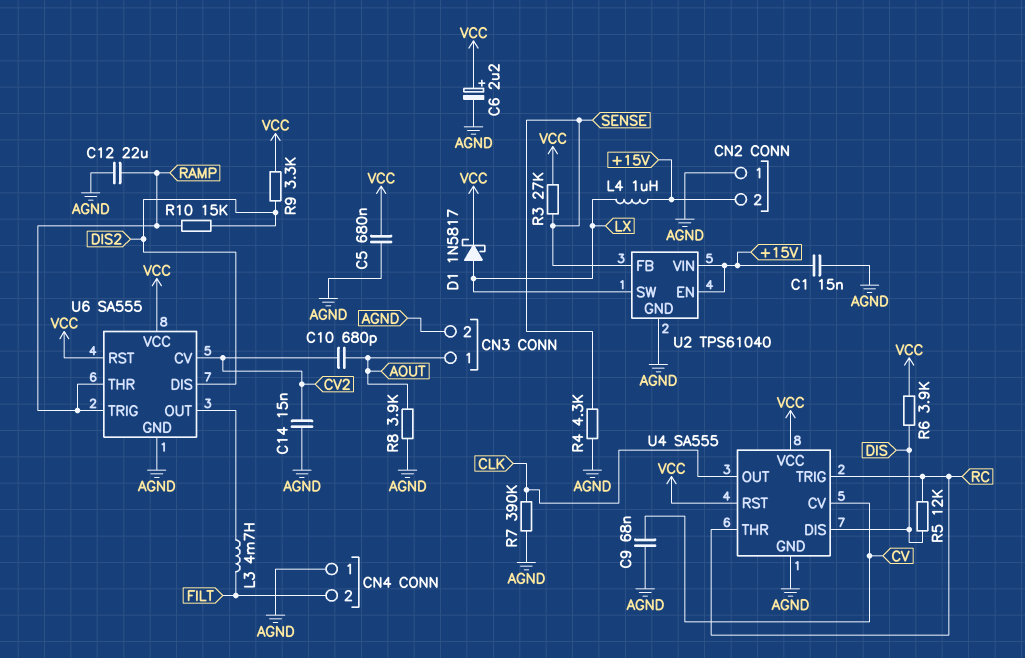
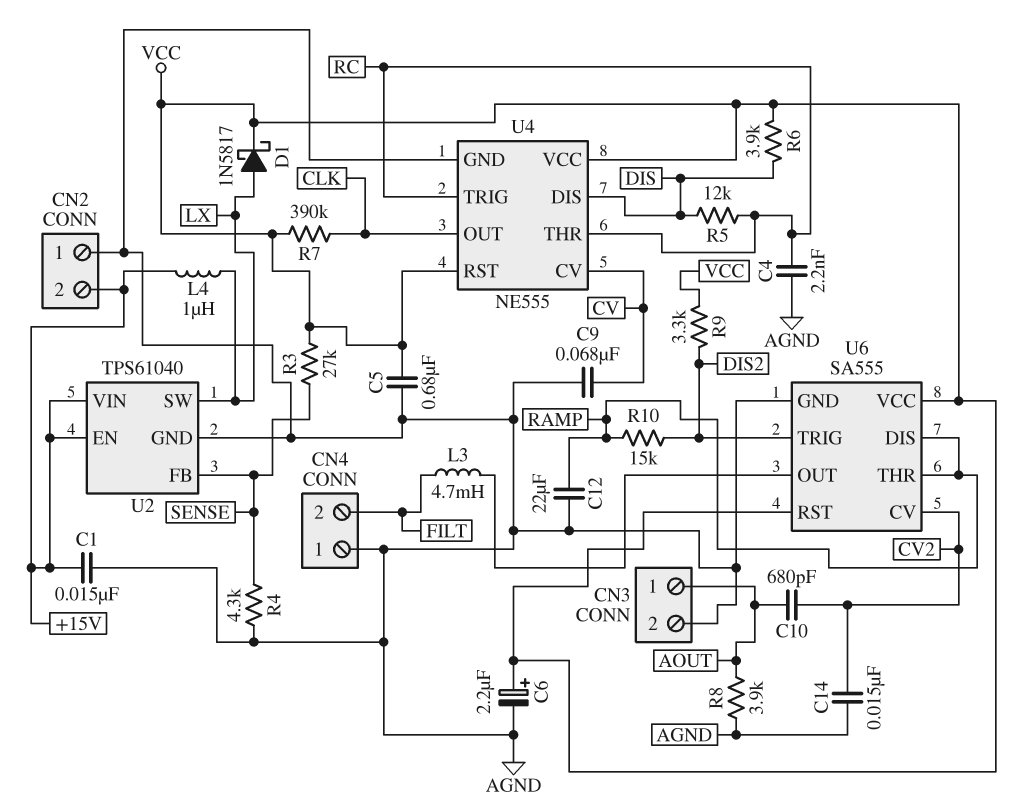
C4: none -> 2.2nF (AGND, RC)
R7: 390k (AGND, CLK) -> 390k (CLK, VCC)
U4: SA555 -> NE555
U6 pin DIS: DIS2 -> RAMP
U6 pin TRIG: RAMP -> DIS2

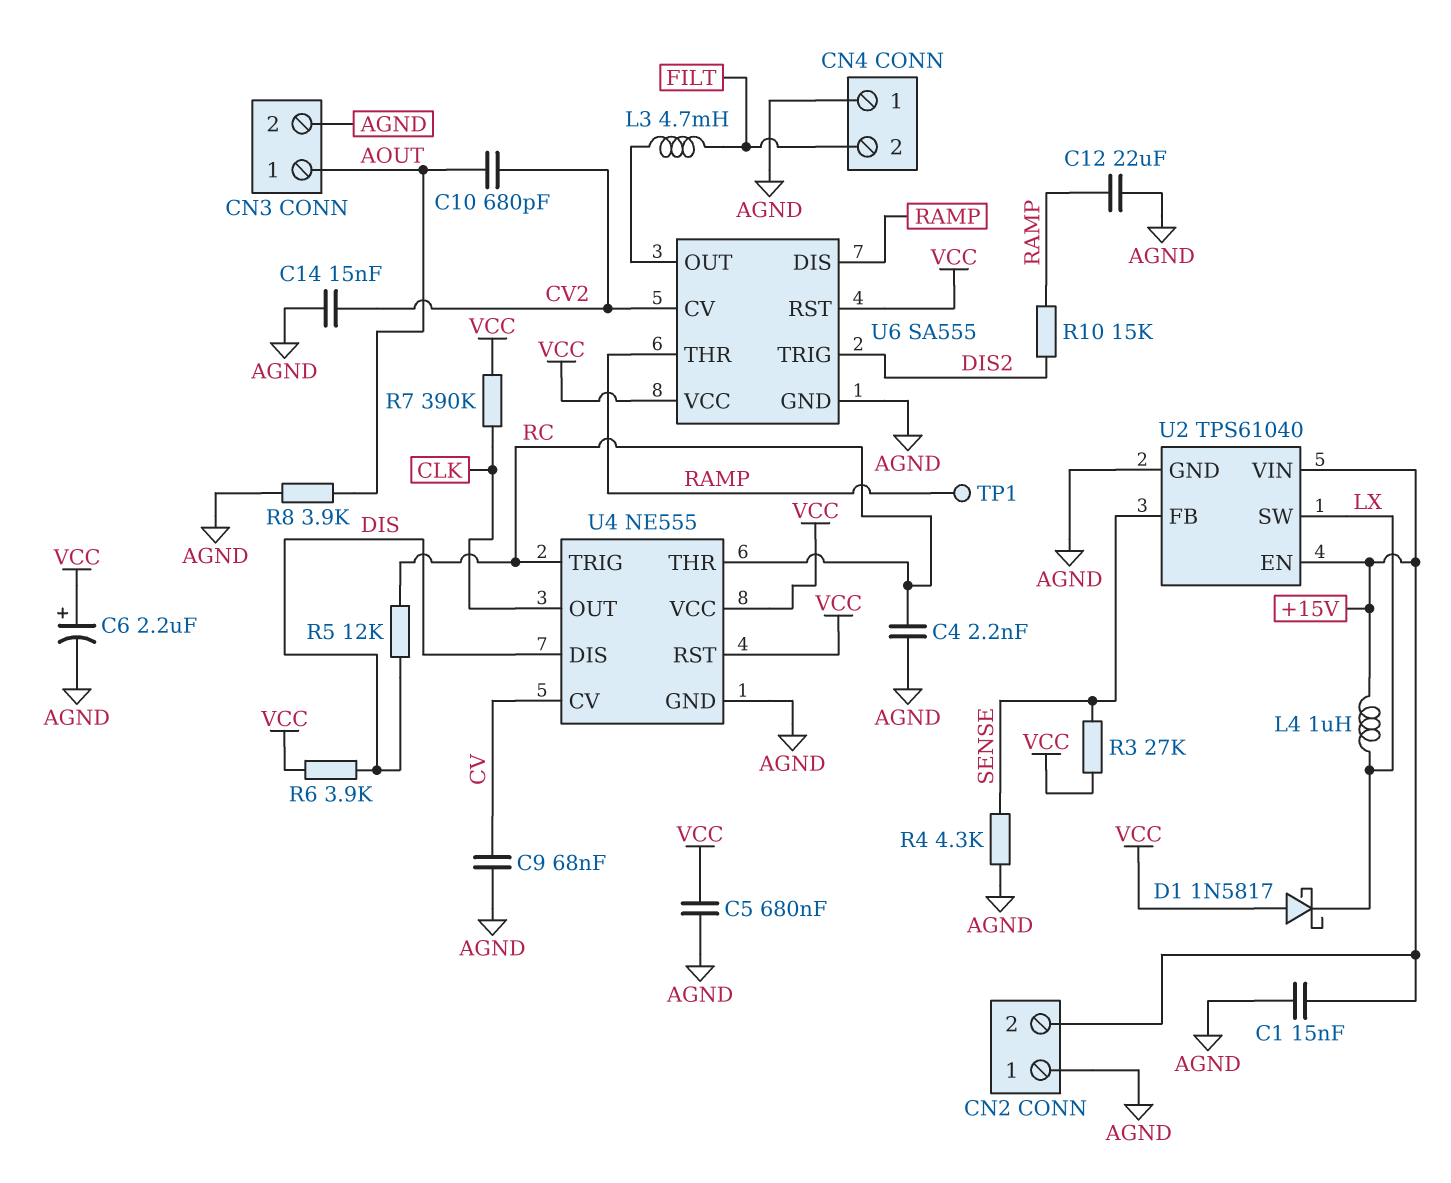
D1: schottky 1N5817 (A LX, K VCC) -> schottky 1N5817 (A VCC, K LX)
R9: 3.3k (DIS2, VCC) -> none
TP1: none -> test point (RAMP)

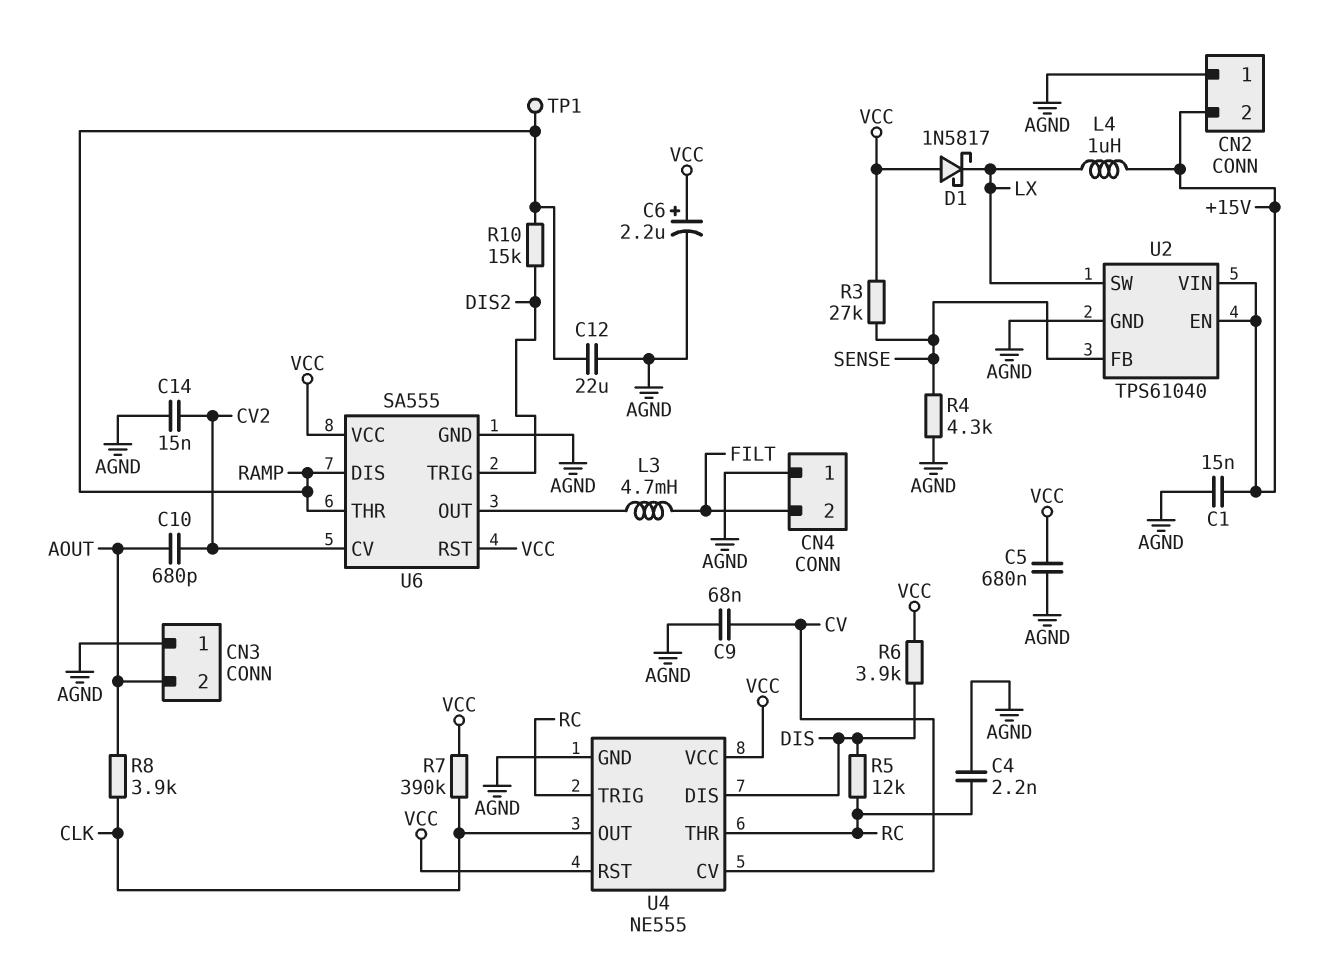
CN3 pin 1: AOUT -> AGND
CN3 pin 2: AGND -> AOUT
R8: 3.9k (AGND, AOUT) -> 3.9k (AOUT, CLK)

